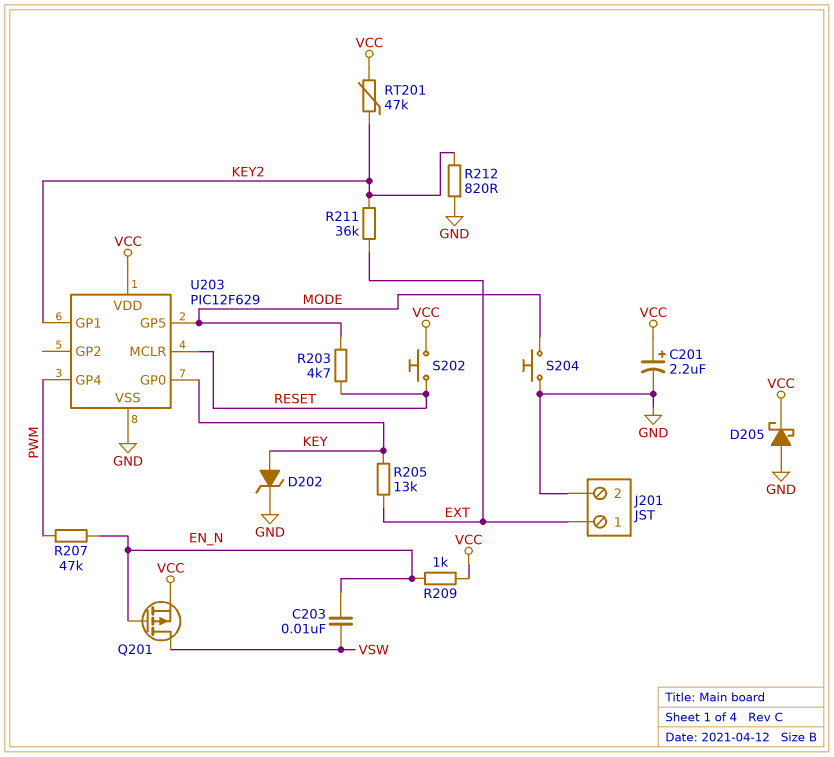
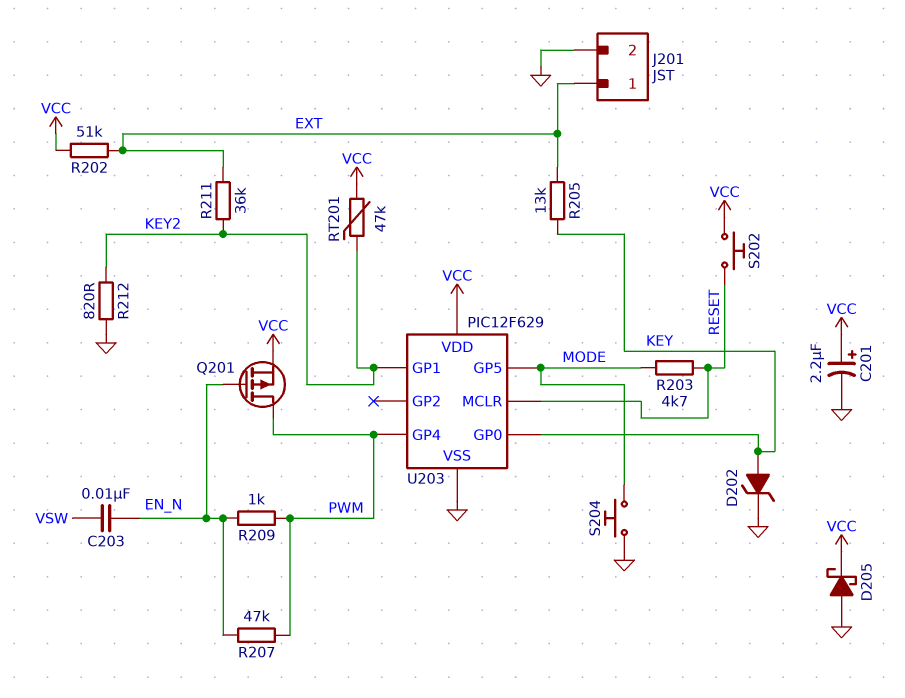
Q201: PMOS (G EN_N, D VSW, S VCC) -> PMOS (G EN_N, D PWM, S VCC)
R202: none -> 51k (EXT, VCC)
R209: 1k (EN_N, VCC) -> 1k (EN_N, PWM)

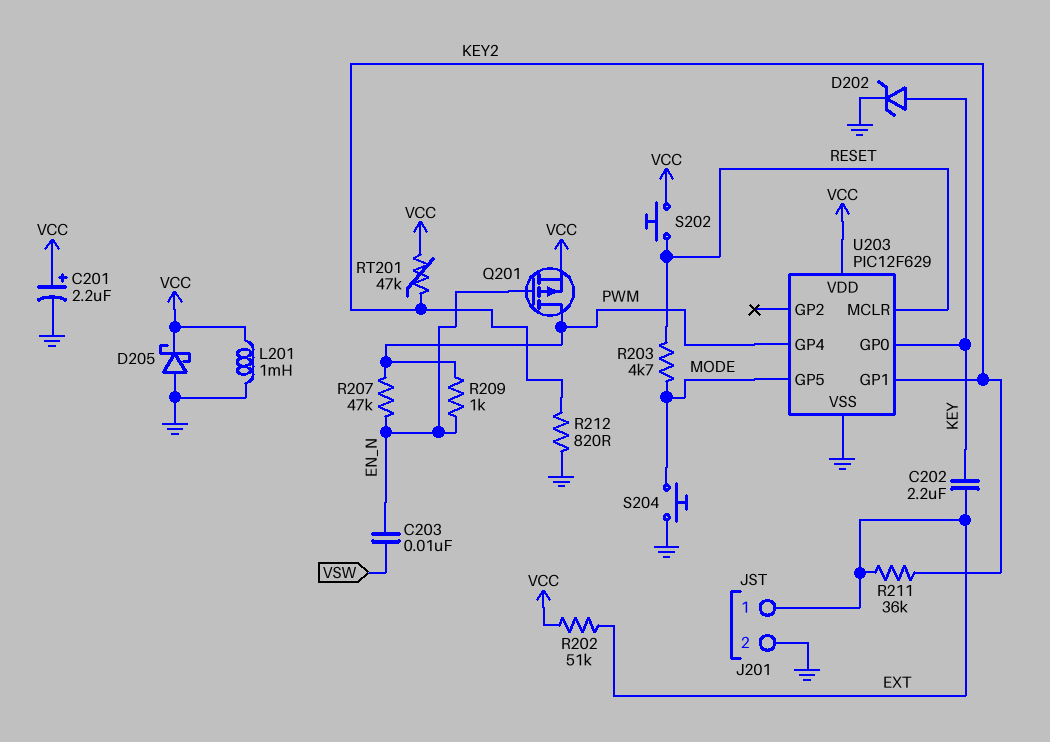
C202: none -> 2.2uF (EXT, KEY)
L201: none -> 1mH (GND, VCC)
R205: 13k (EXT, KEY) -> none

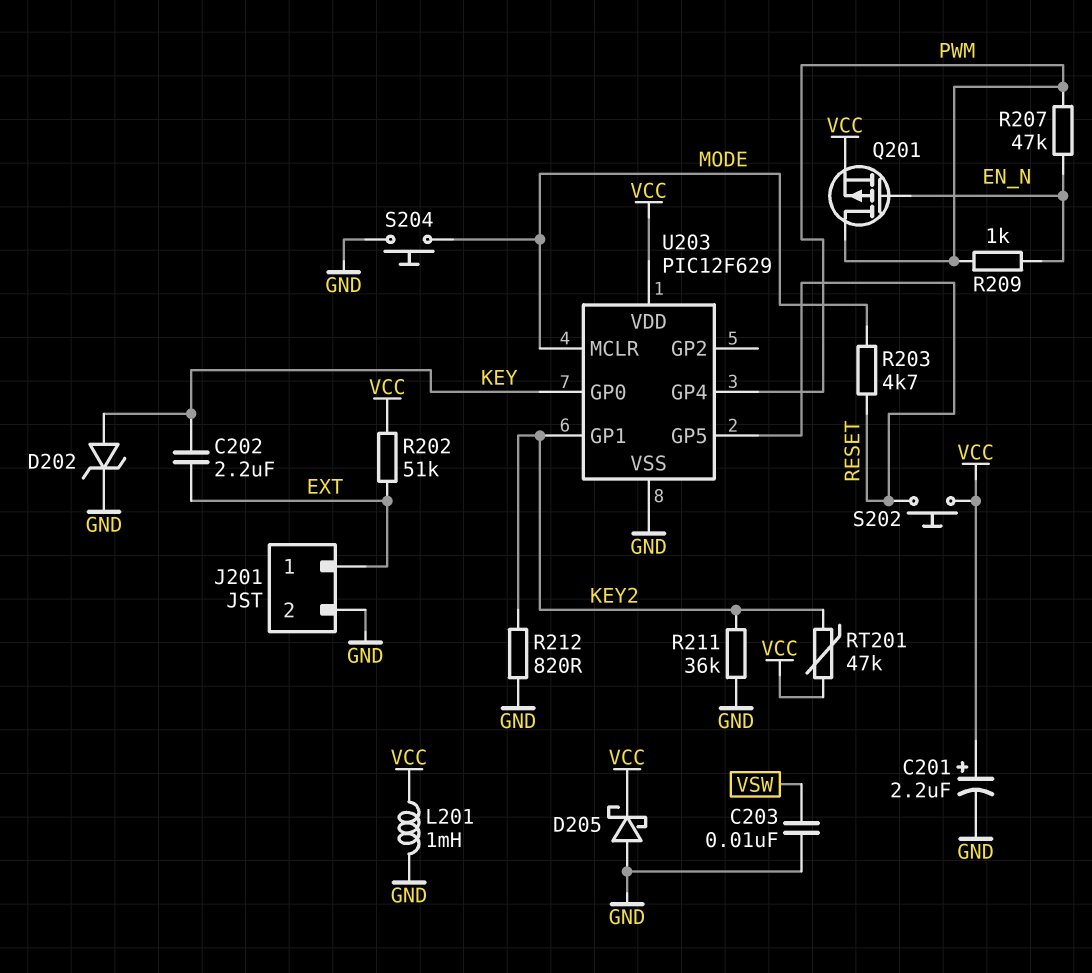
C203: 10nF (EN_N, VSW) -> 10nF (GND, VSW)
R211: 36k (EXT, KEY2) -> 36k (GND, KEY2)
U203 pin GP5: MODE -> RESET
U203 pin MCLR: RESET -> MODE

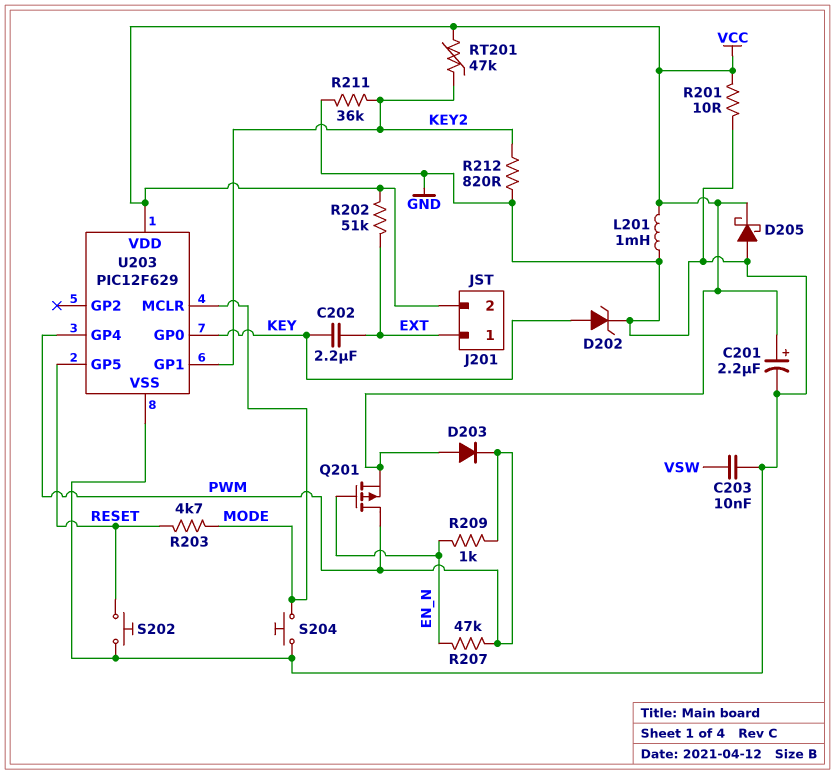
D203: none -> diode (A VCC, K PWM)
J201 pin 2: GND -> VCC
R201: none -> 10 (GND, VCC)
S202: button (RESET, VCC) -> button (GND, RESET)

